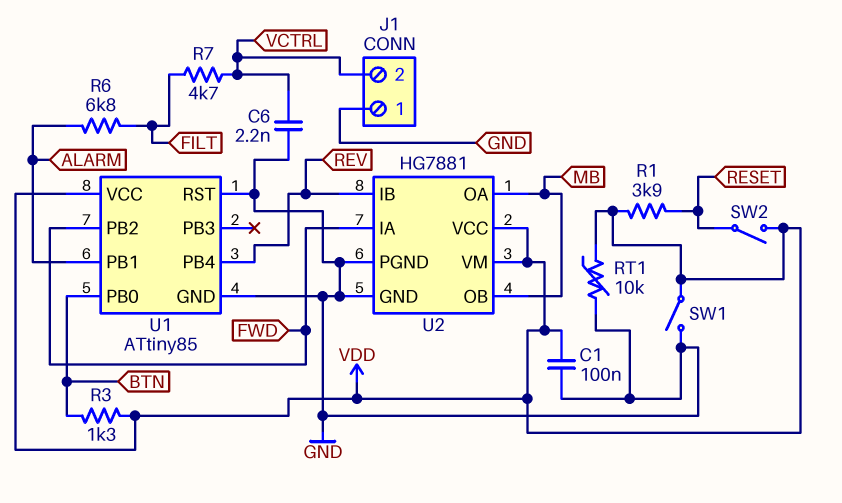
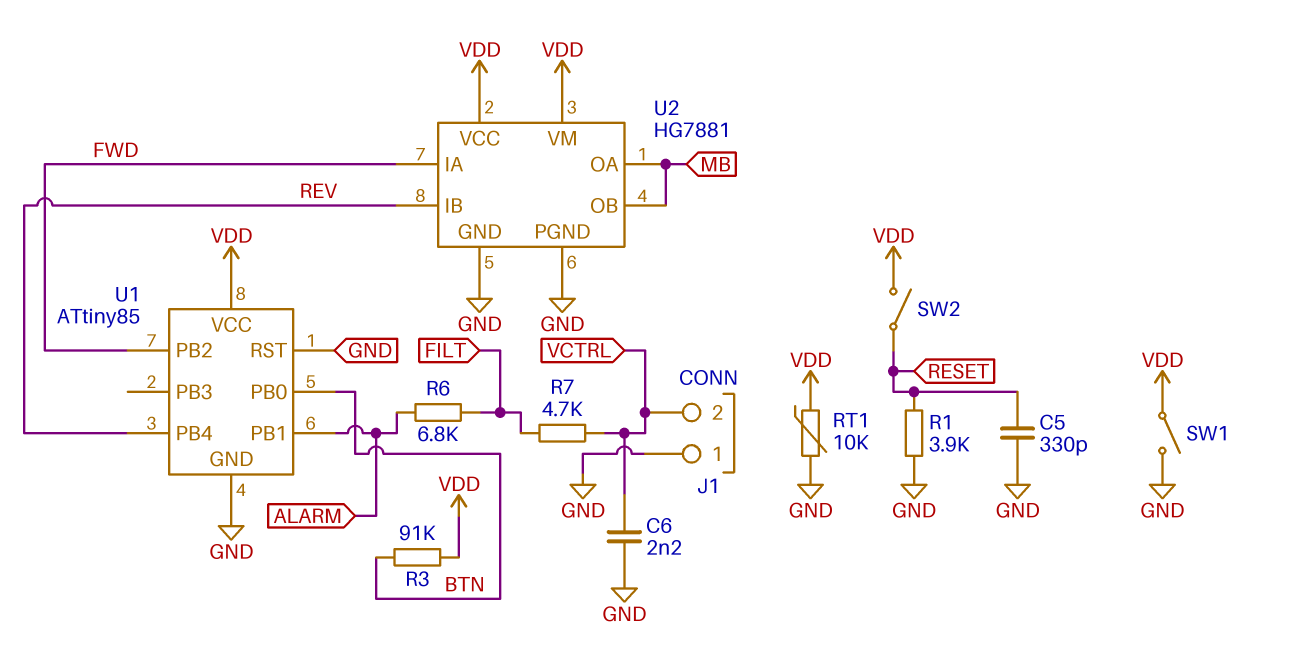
C1: 100nF (GND, VDD) -> none
C5: none -> 330pF (GND, RESET)
R1: 3.9k (RESET, VDD) -> 3.9k (GND, RESET)
R3: 1.3k (BTN, VDD) -> 91k (BTN, VDD)

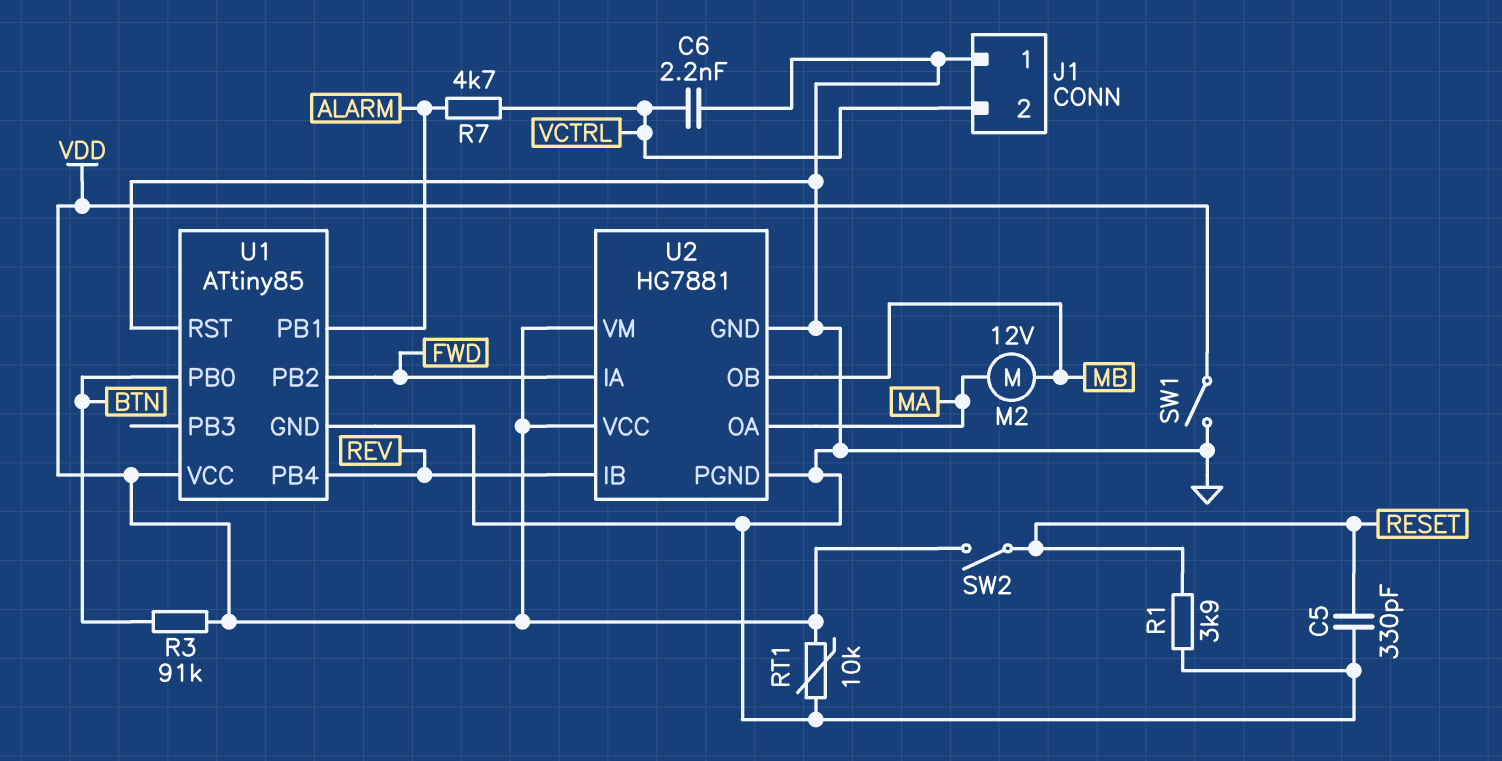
M2: none -> motor 12V (MA, MB)
R6: 6.8k (ALARM, FILT) -> none
R7: 4.7k (FILT, VCTRL) -> 4.7k (ALARM, VCTRL)
U2 pin OA: MB -> MA

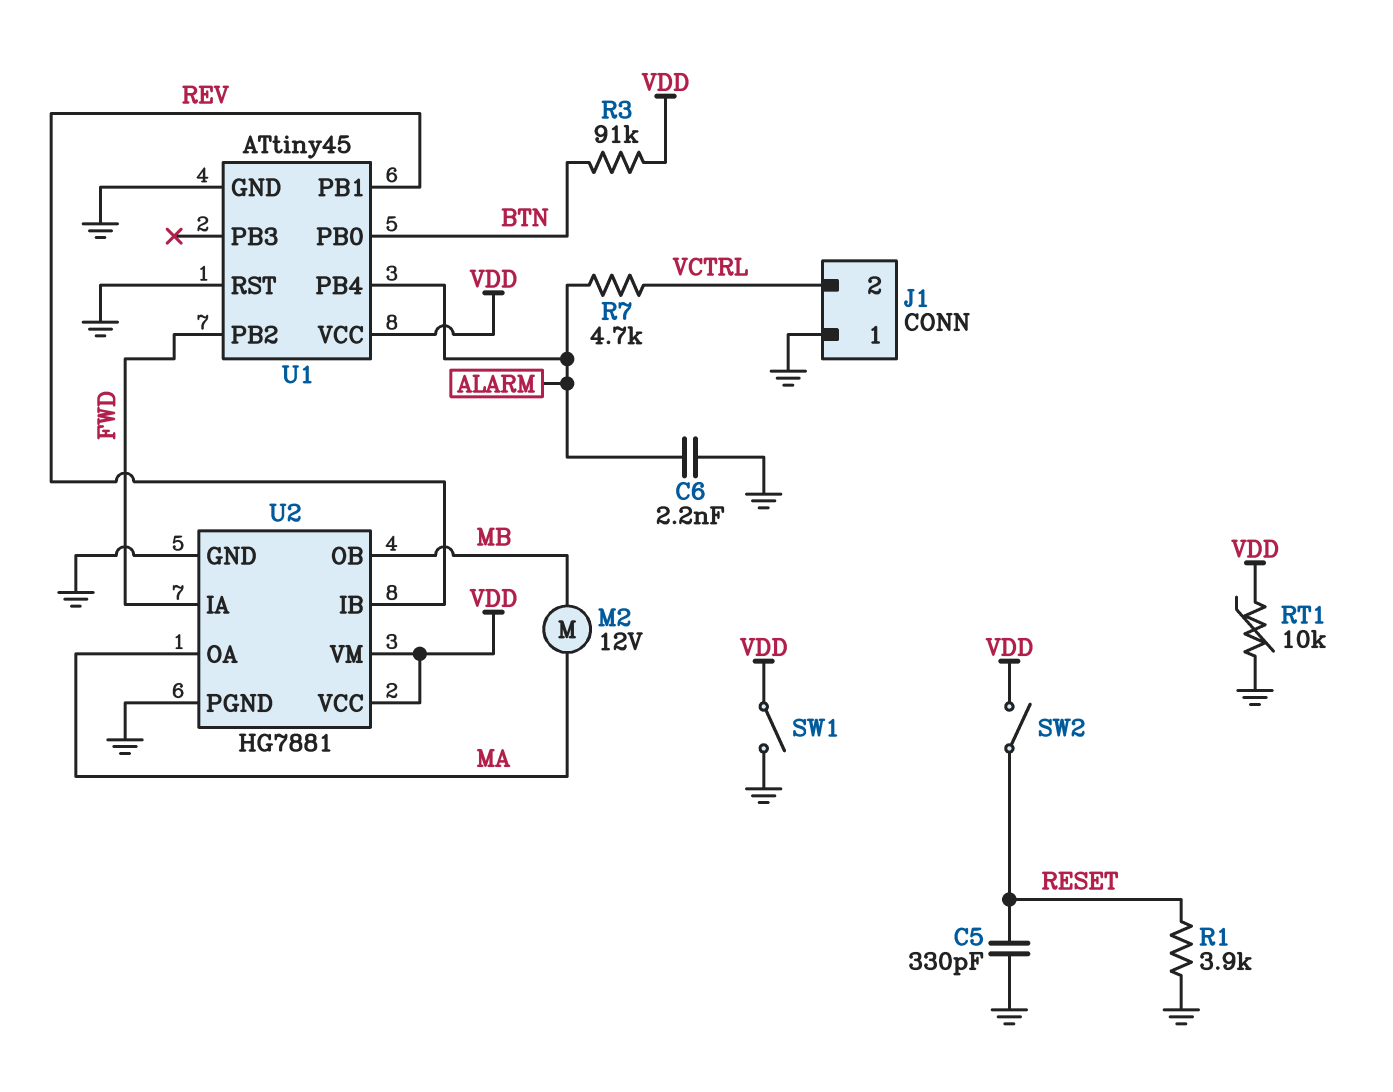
C6: 2.2nF (GND, VCTRL) -> 2.2nF (ALARM, GND)
U1: ATtiny85 -> ATtiny45
U1 pin PB1: ALARM -> REV
U1 pin PB4: REV -> ALARM

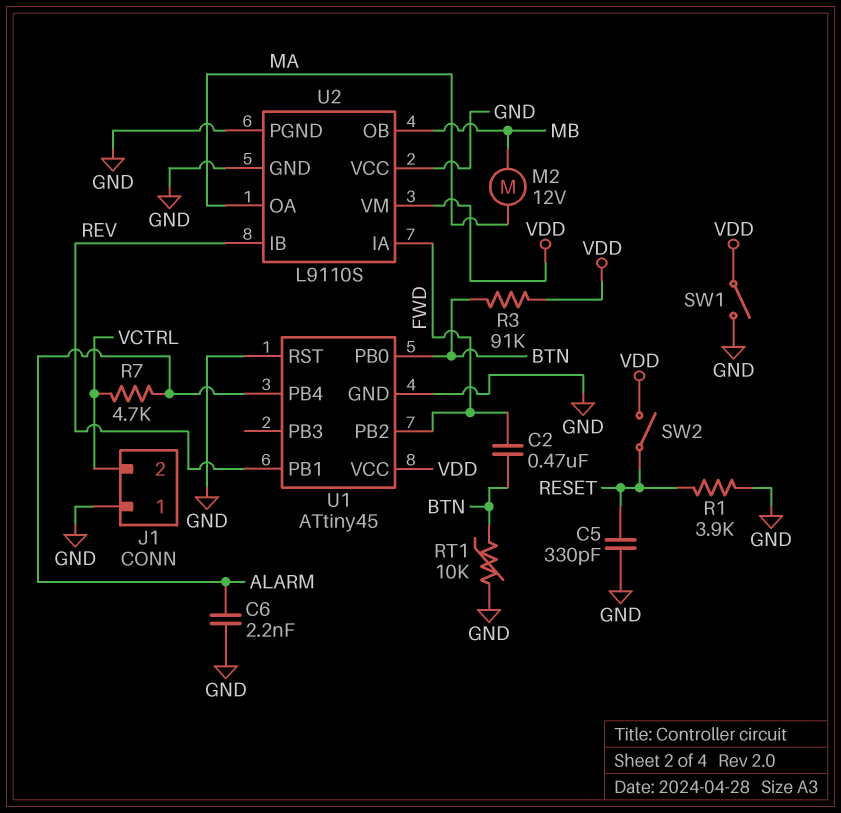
C2: none -> 470nF (BTN, FWD)
RT1: 10k (GND, VDD) -> 10k (BTN, GND)
U2: HG7881 -> L9110S
U2 pin VCC: VDD -> GND

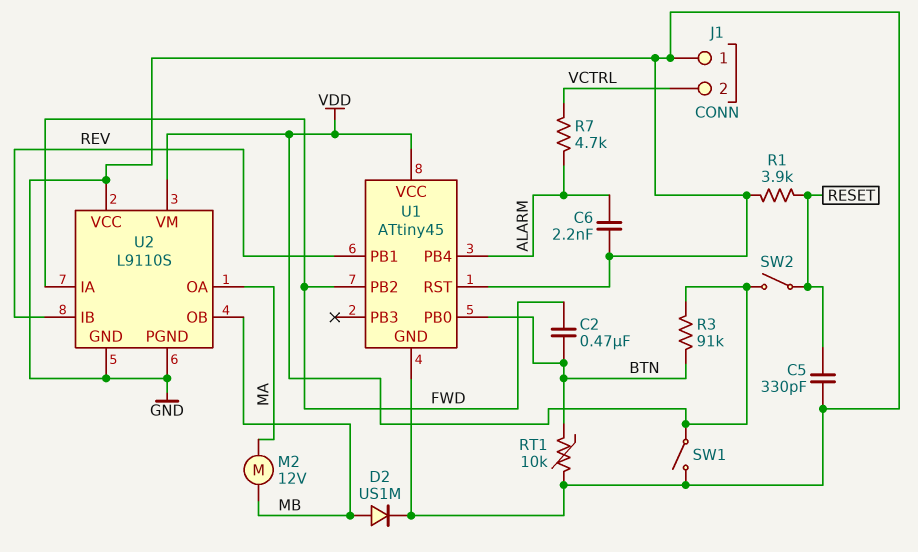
D2: none -> diode US1M (A MB, K GND)

